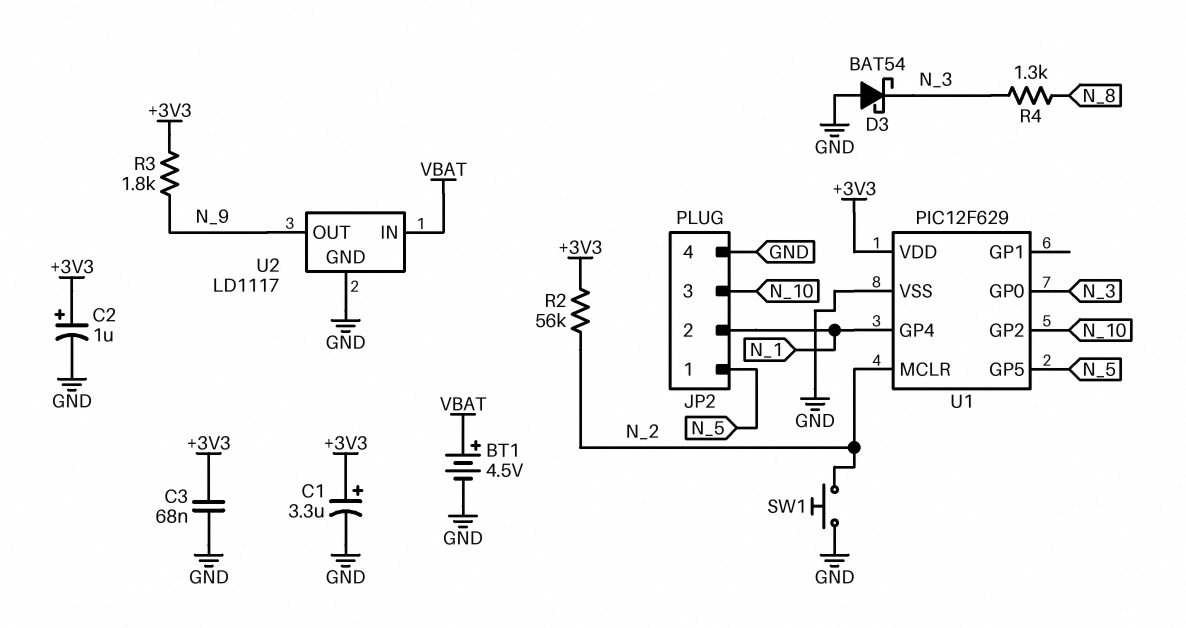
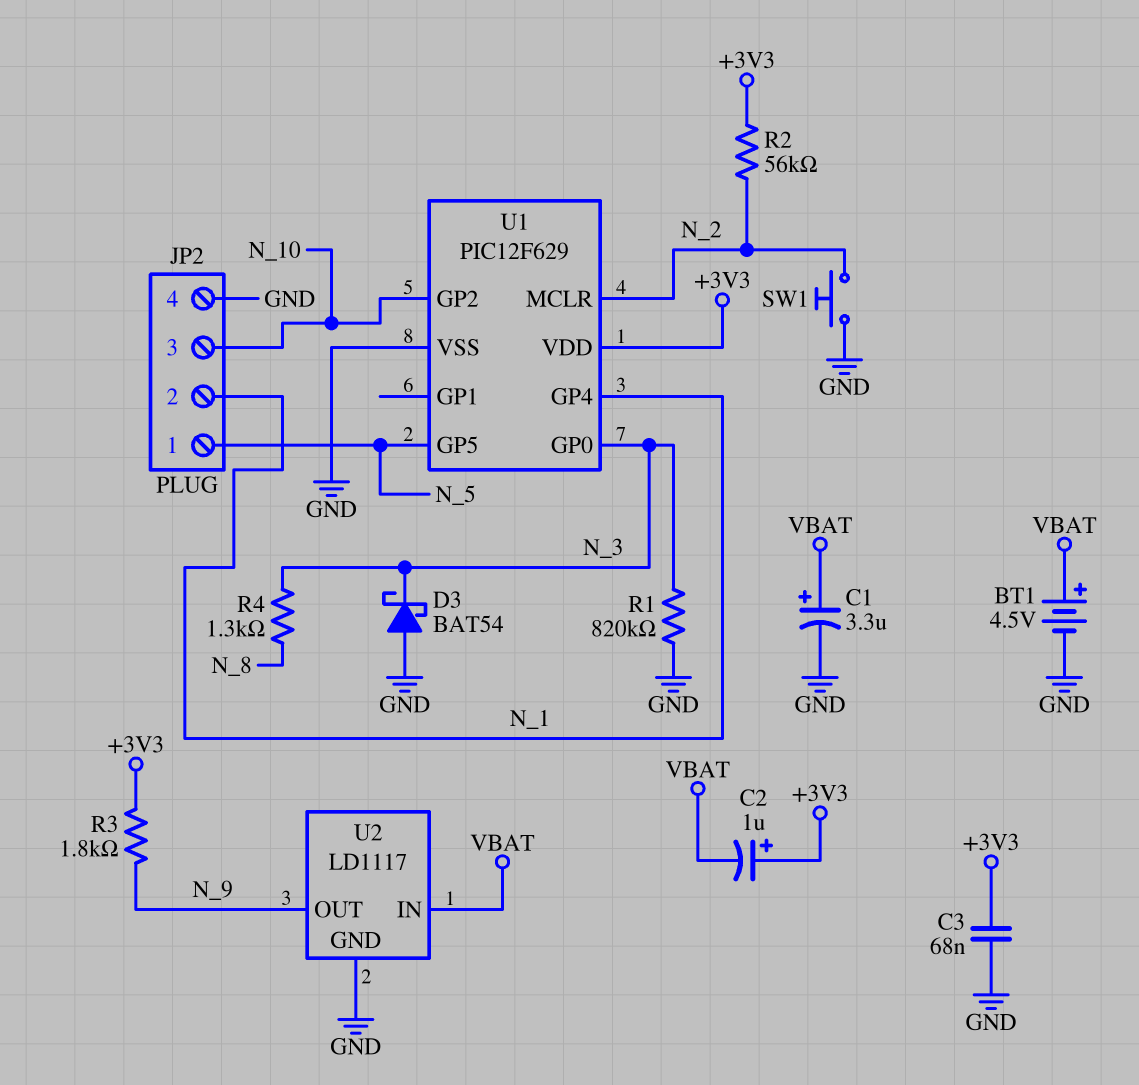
C1: 3.3uF (plus +3V3, minus GND) -> 3.3uF (plus VBAT, minus GND)
C2: 1uF (plus +3V3, minus GND) -> 1uF (plus +3V3, minus VBAT)
R1: none -> 820k (GND, N_3)

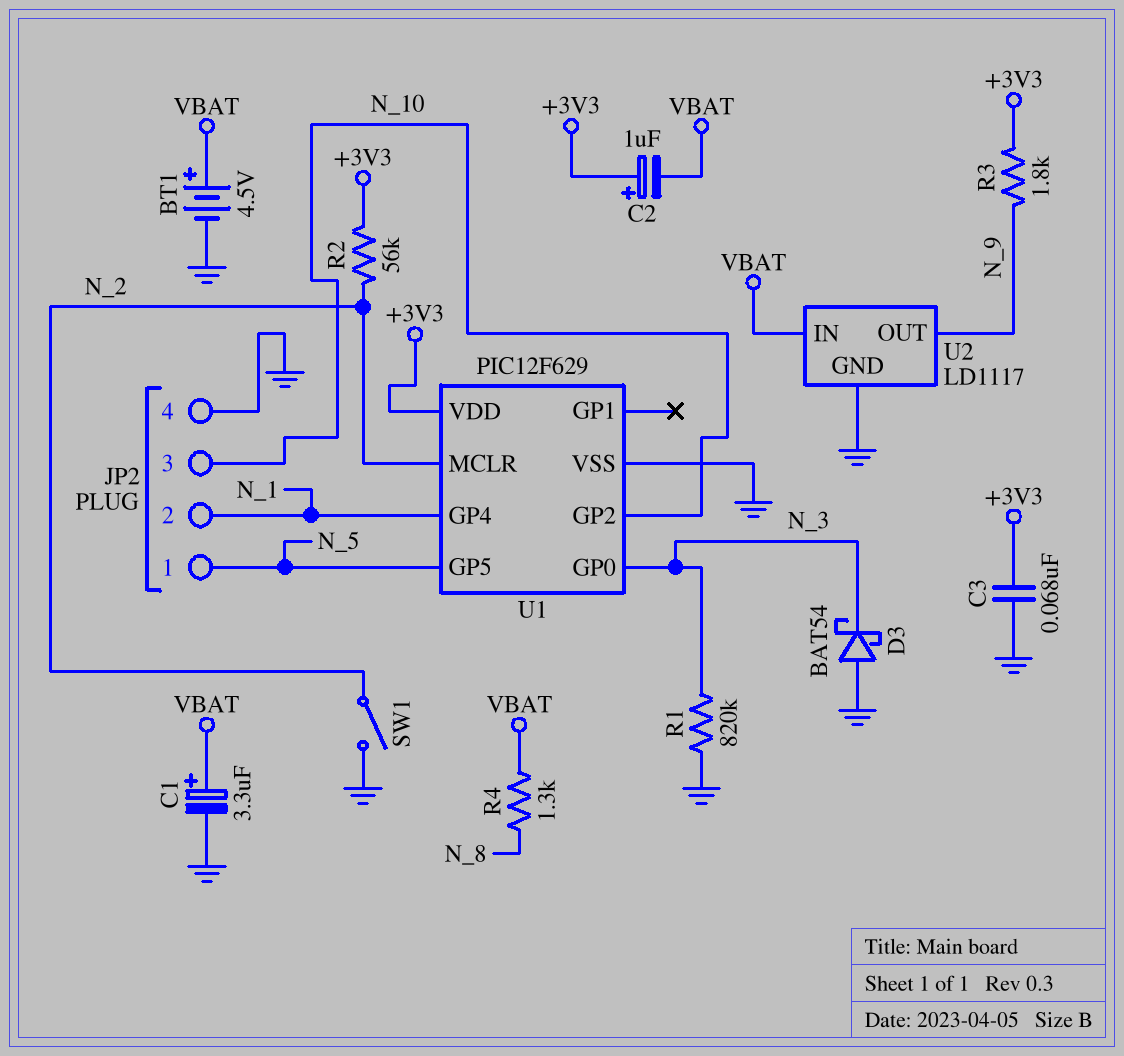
R4: 1.3k (N_3, N_8) -> 1.3k (N_8, VBAT)
SW1: button (GND, N_2) -> switch (GND, N_2)

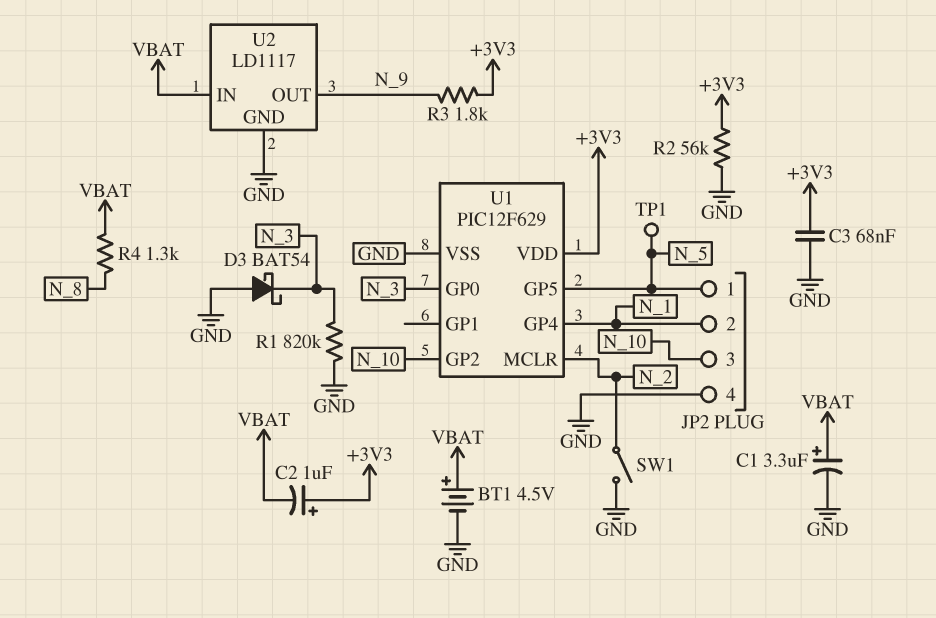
R2: 56k (+3V3, N_2) -> 56k (+3V3, GND)
TP1: none -> test point (N_5)

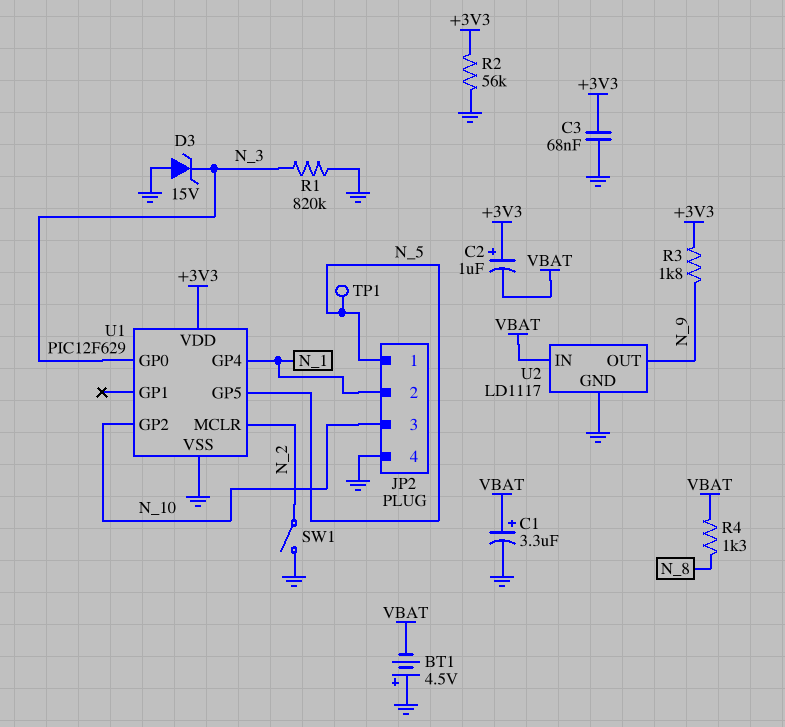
BT1: 4.5V (plus VBAT, minus GND) -> 4.5V (plus GND, minus VBAT)
D3: schottky BAT54 (A GND, K N_3) -> zener 15V (A GND, K N_3)

